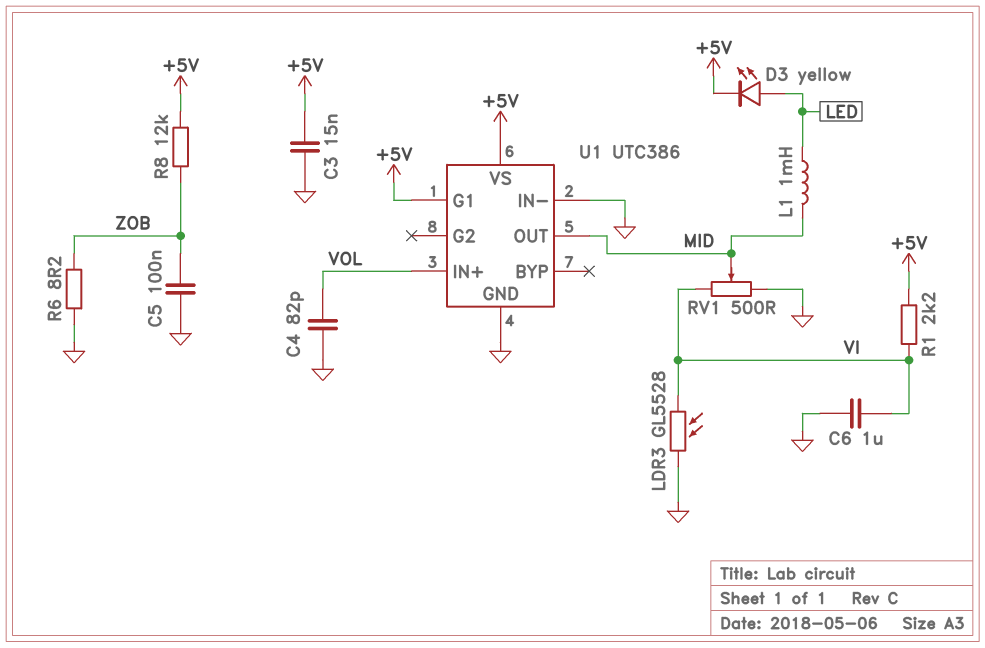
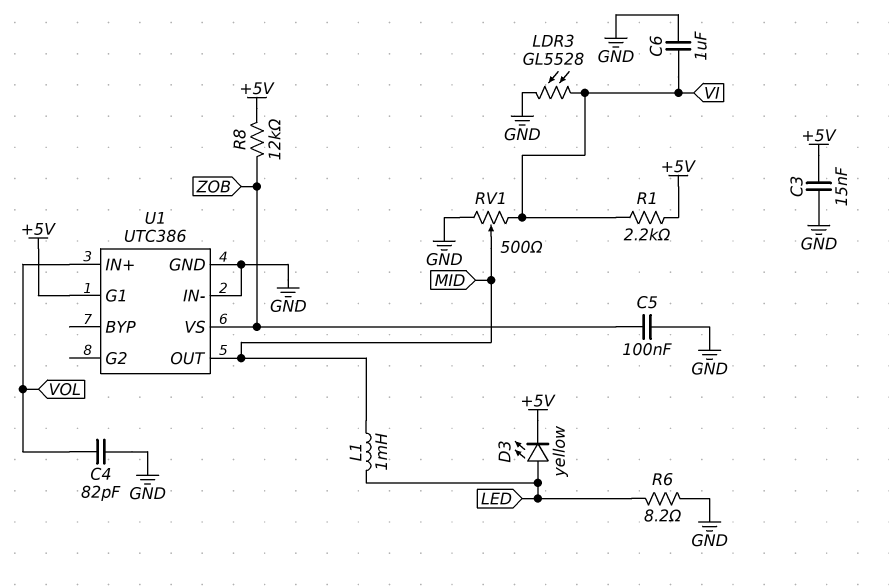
R6: 8.2 (GND, ZOB) -> 8.2 (GND, LED)
U1 pin VS: +5V -> ZOB

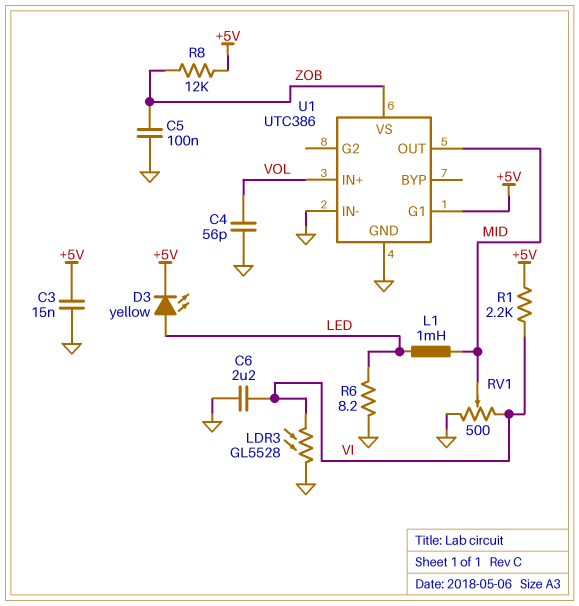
C4: 82pF (GND, VOL) -> 56pF (GND, VOL)
C6: 1uF (GND, VI) -> 2.2uF (GND, VI)

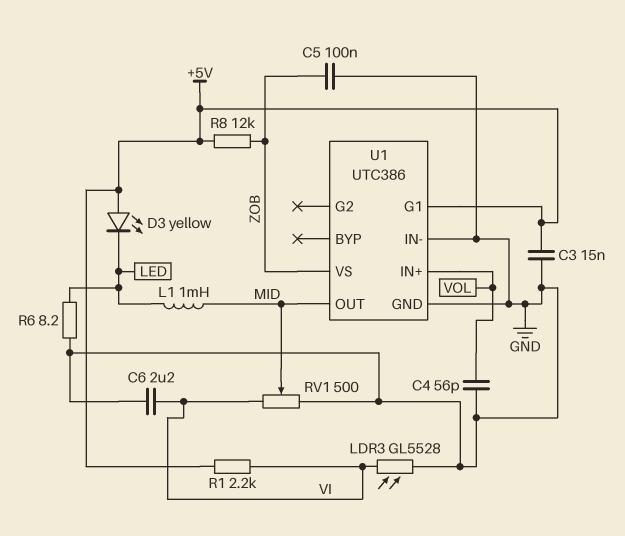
D3: LED yellow (A LED, K +5V) -> LED yellow (A +5V, K LED)

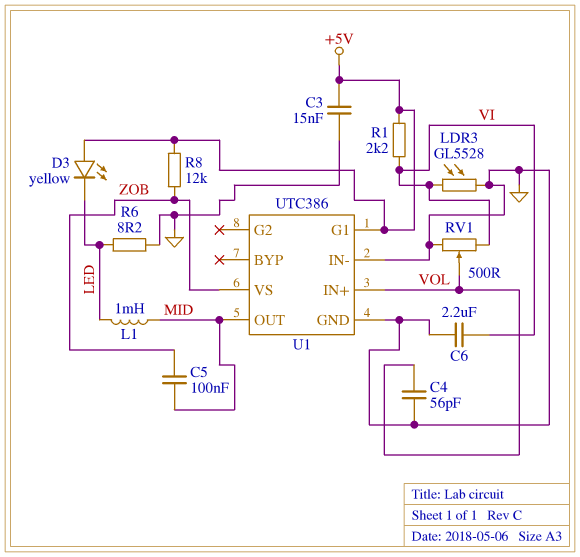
C5: 100nF (GND, ZOB) -> 100nF (MID, ZOB)
RV1: 500 (GND, VI, wiper MID) -> 500 (GND, VI, wiper VOL)

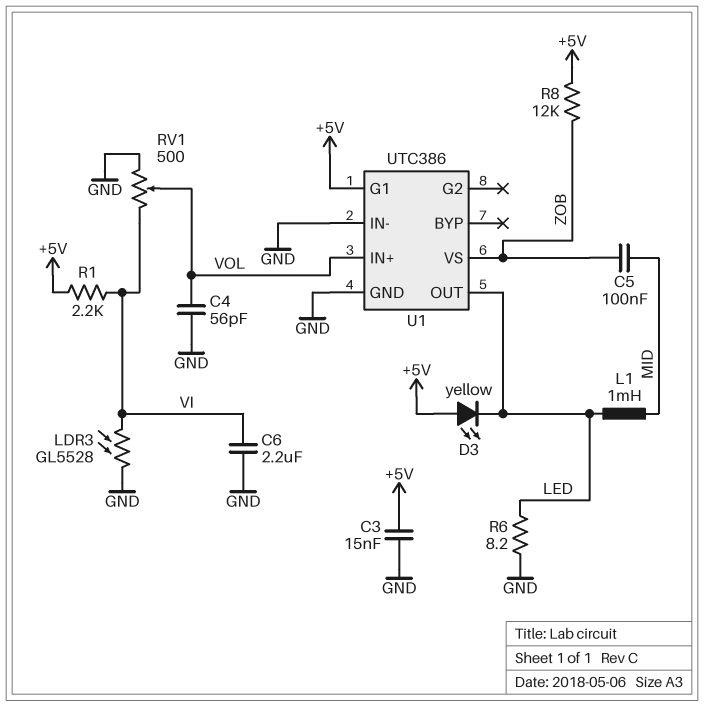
U1 pin OUT: MID -> LED

